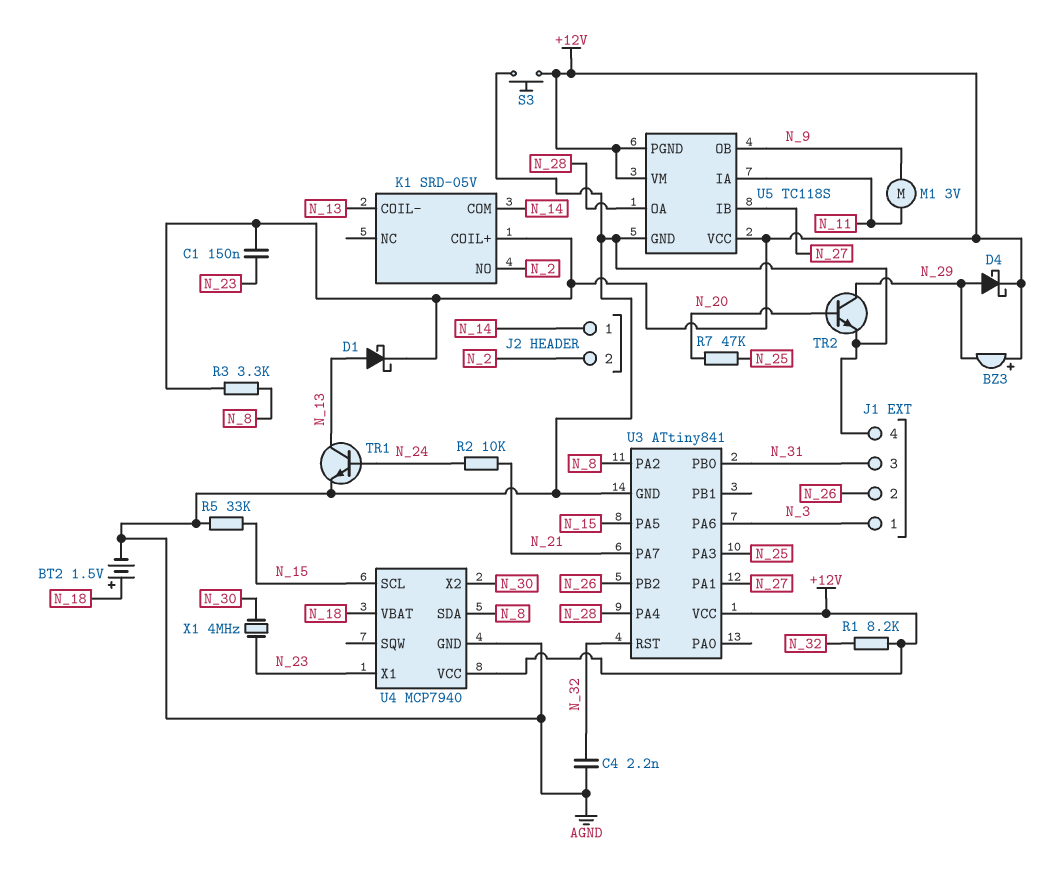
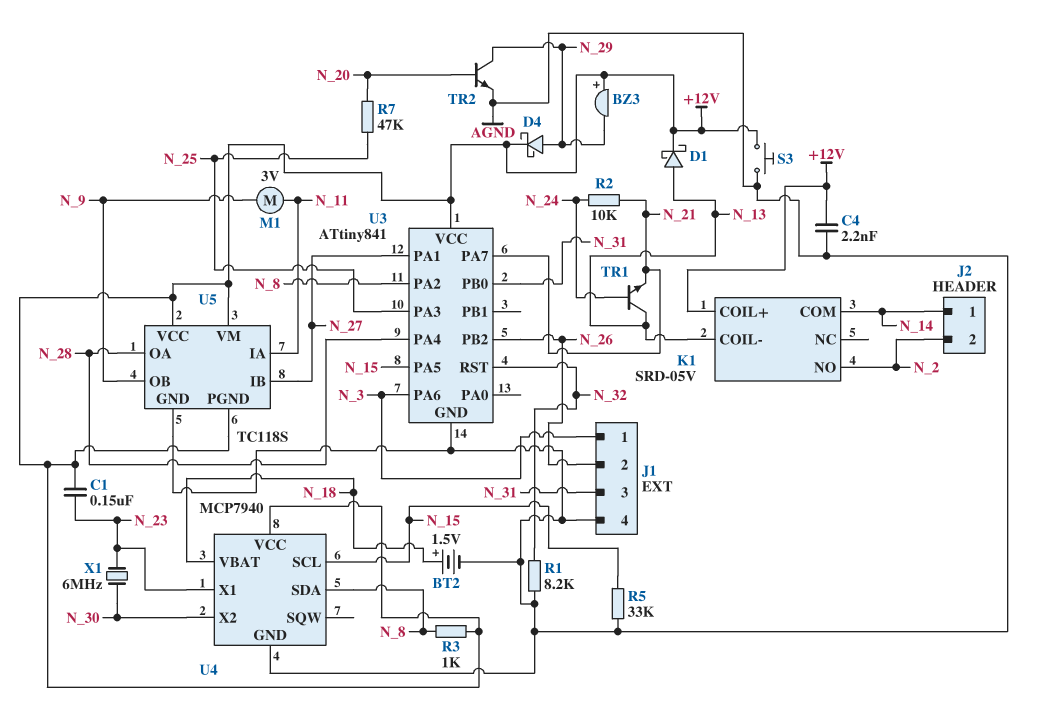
C4: 2.2nF (AGND, N_32) -> 2.2nF (+12V, AGND)
R1: 8.2k (+12V, N_32) -> 8.2k (AGND, N_32)
R3: 3.3k (+12V, N_8) -> 1k (+12V, N_8)
TR1: NPN (B N_24, C N_13, E AGND) -> NPN (B N_24, C N_13, E N_21)
X1: 4MHz (N_23, N_30) -> 6MHz (N_23, N_30)

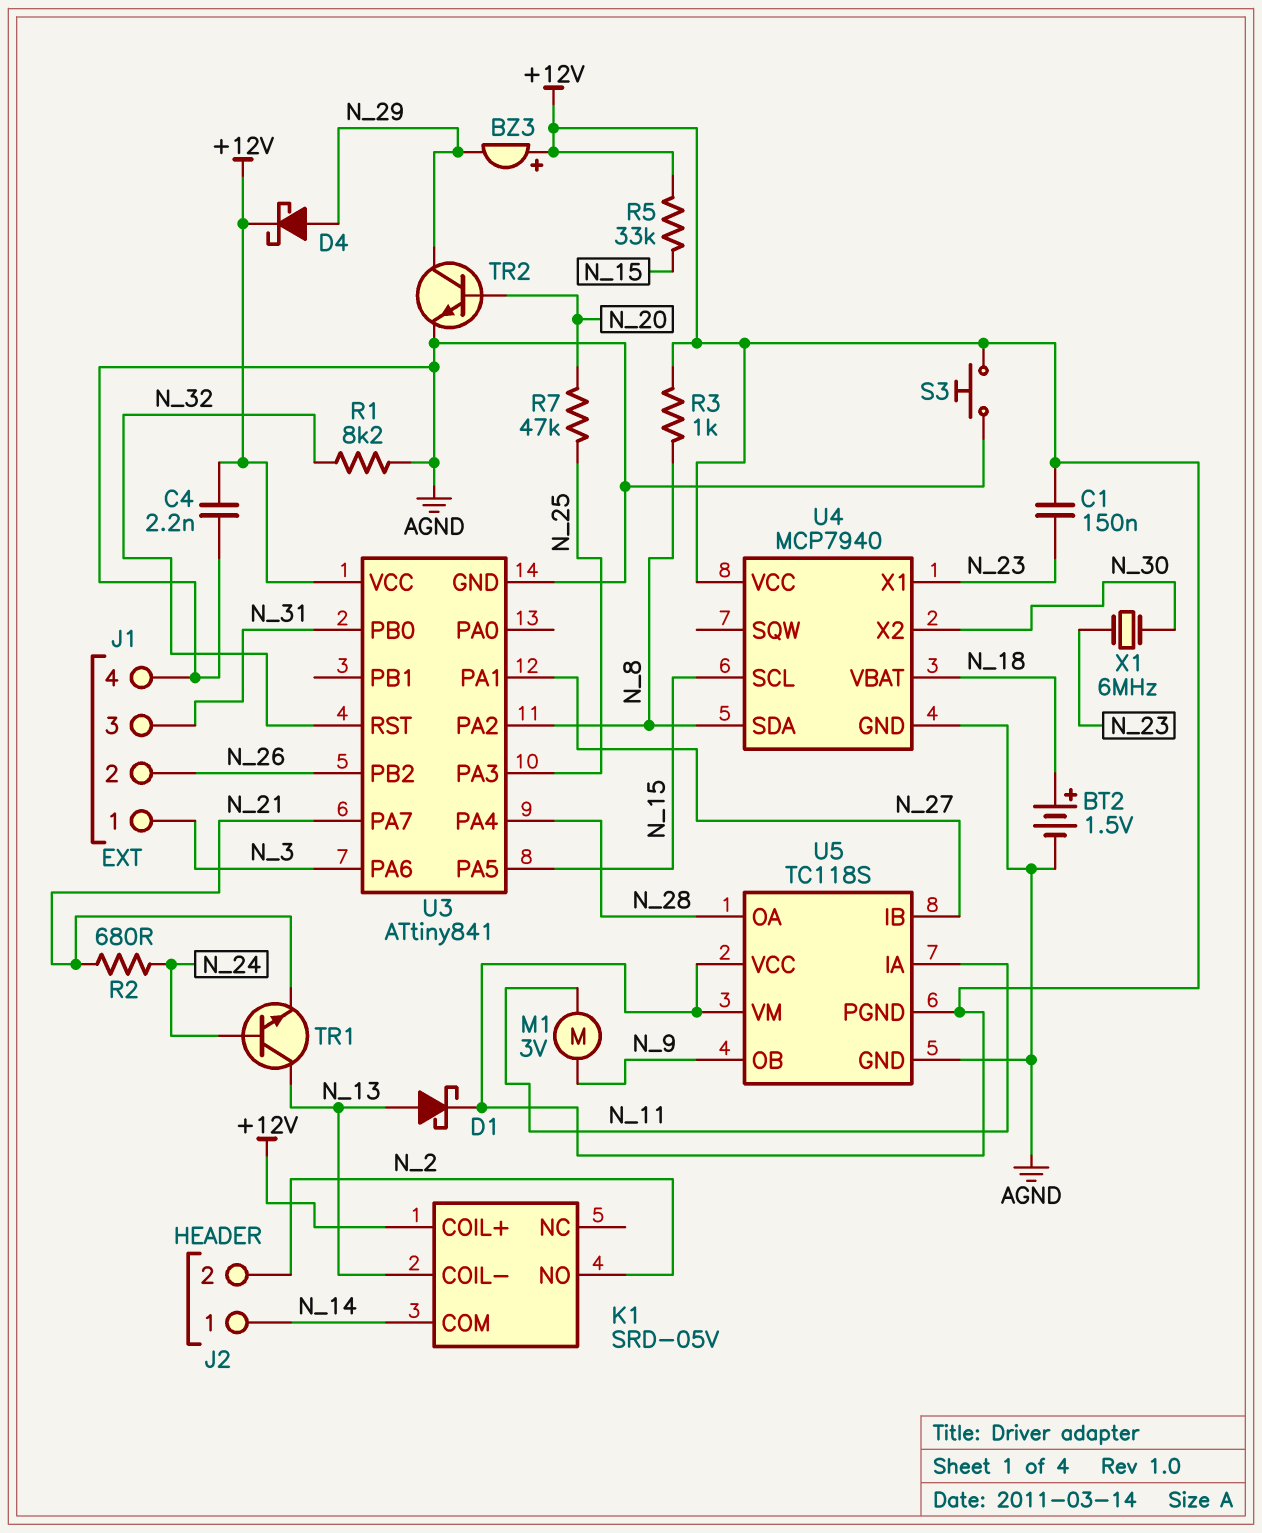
R2: 10k (N_21, N_24) -> 680 (N_21, N_24)
R5: 33k (AGND, N_15) -> 33k (+12V, N_15)

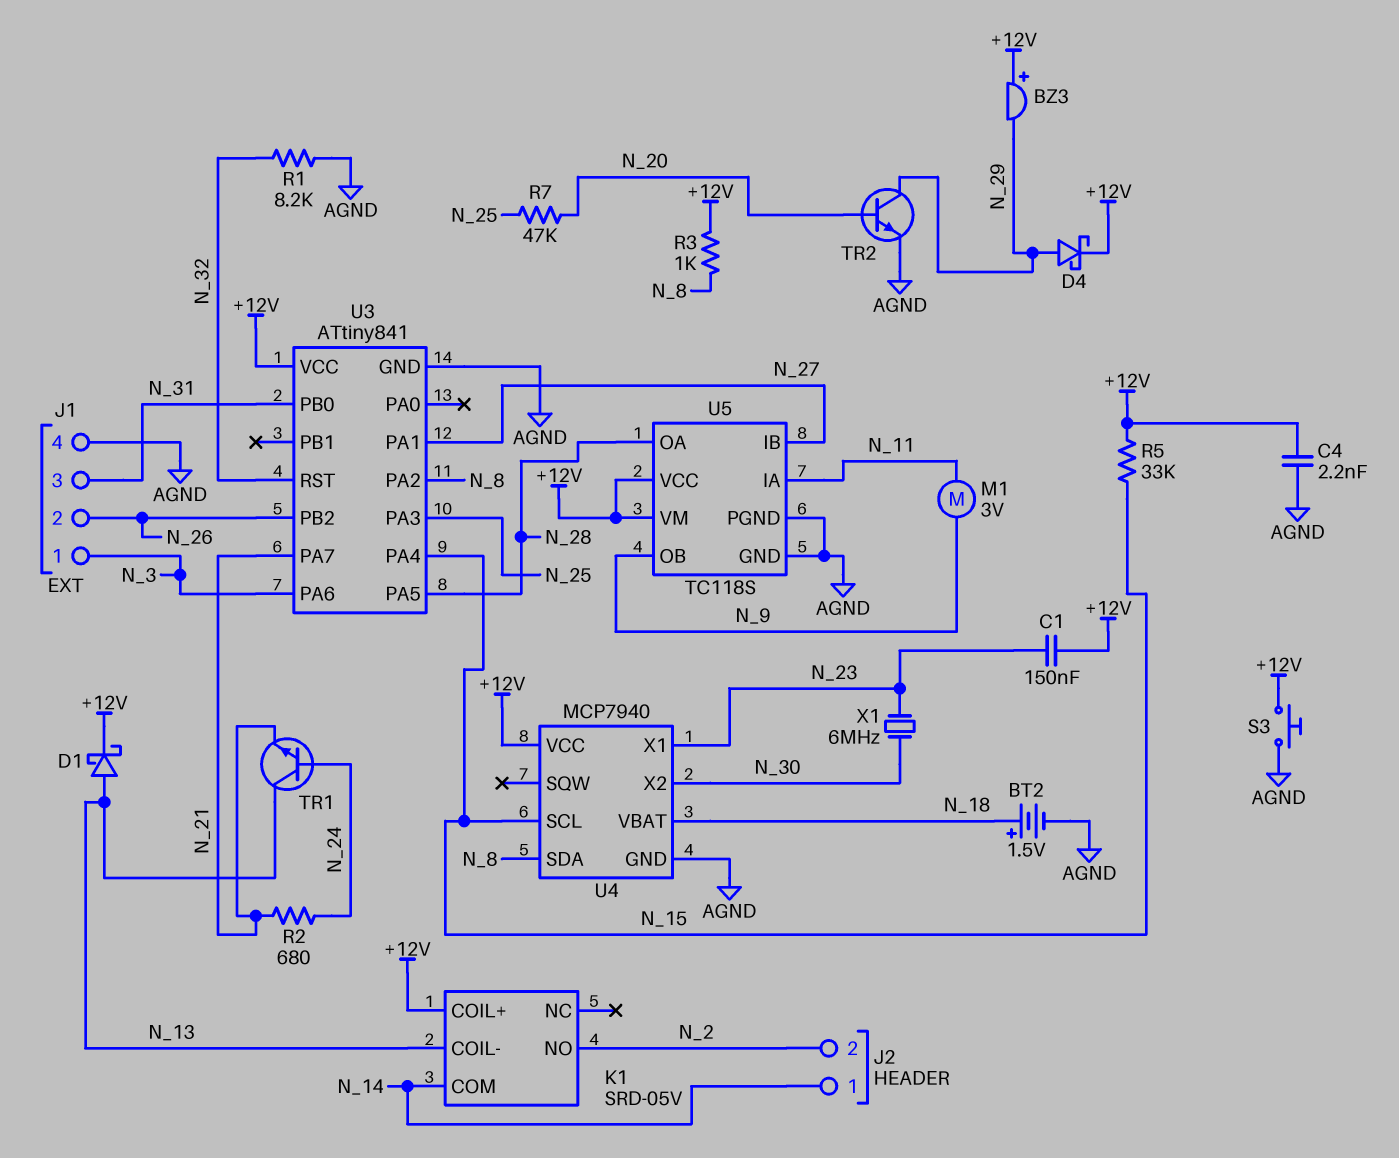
U3 pin PA4: N_28 -> N_15
U3 pin PA5: N_15 -> N_28
U5 pin PGND: +12V -> AGND

